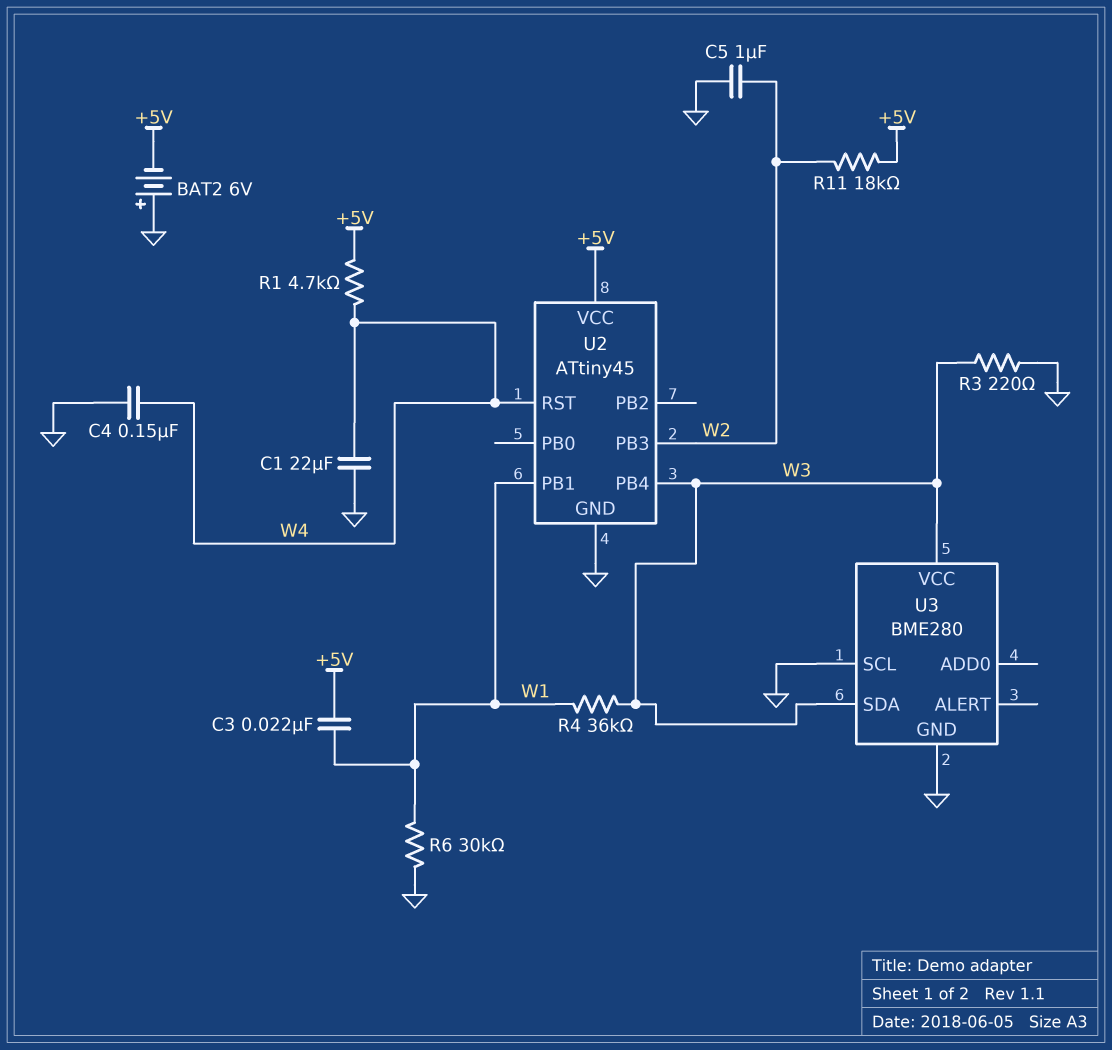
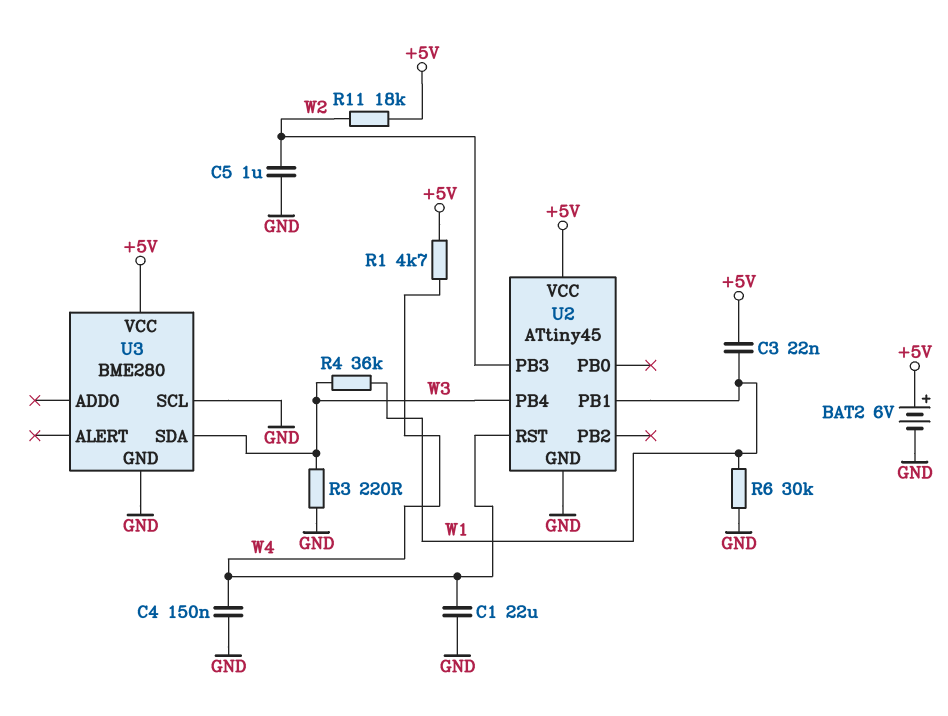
BAT2: 6V (plus GND, minus +5V) -> 6V (plus +5V, minus GND)
U3 pin VCC: W3 -> +5V

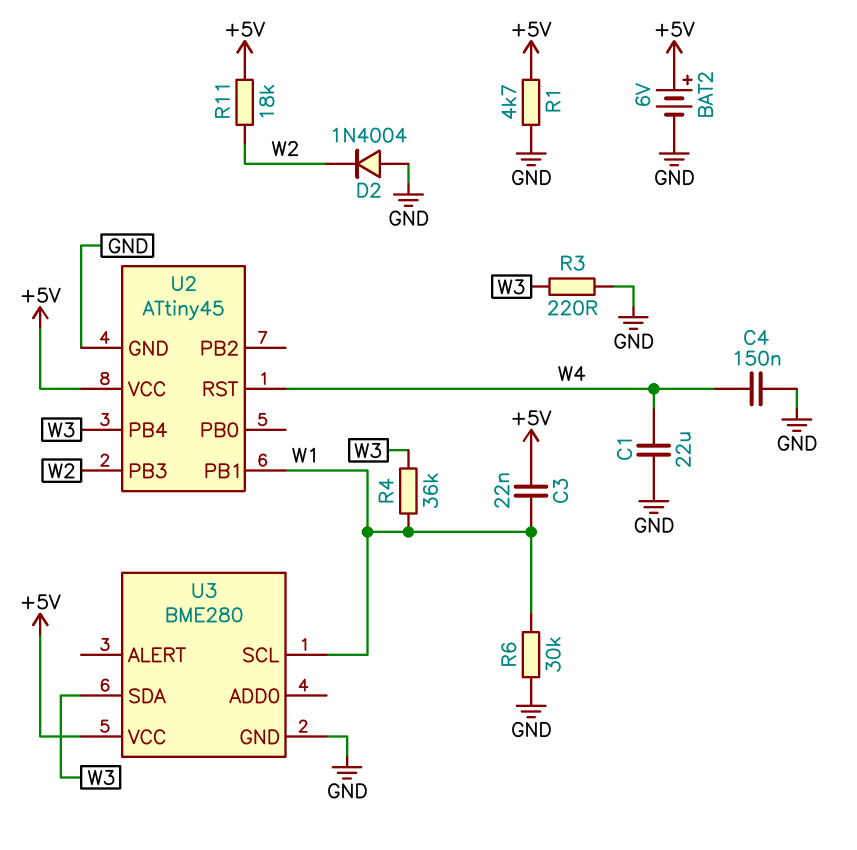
C5: 1uF (GND, W2) -> none
D2: none -> diode 1N4004 (A GND, K W2)
R1: 4.7k (+5V, W4) -> 4.7k (+5V, GND)
U3 pin SCL: GND -> W1

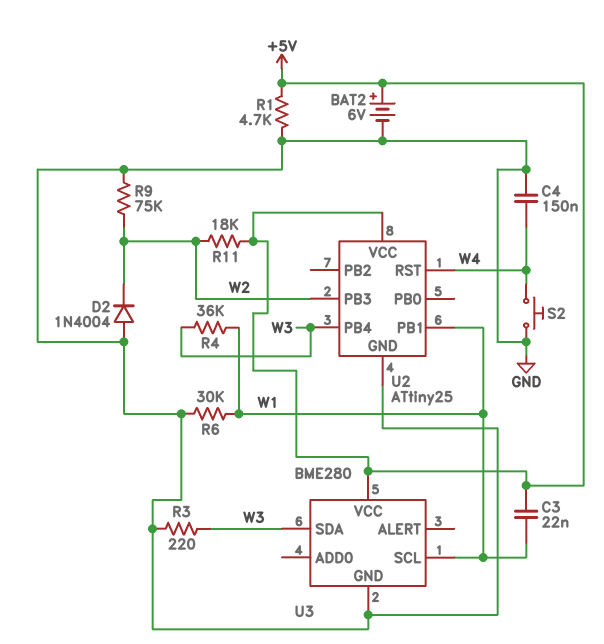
C1: 22uF (GND, W4) -> none
R9: none -> 75k (GND, W2)
S2: none -> button (GND, W4)
U2: ATtiny45 -> ATtiny25

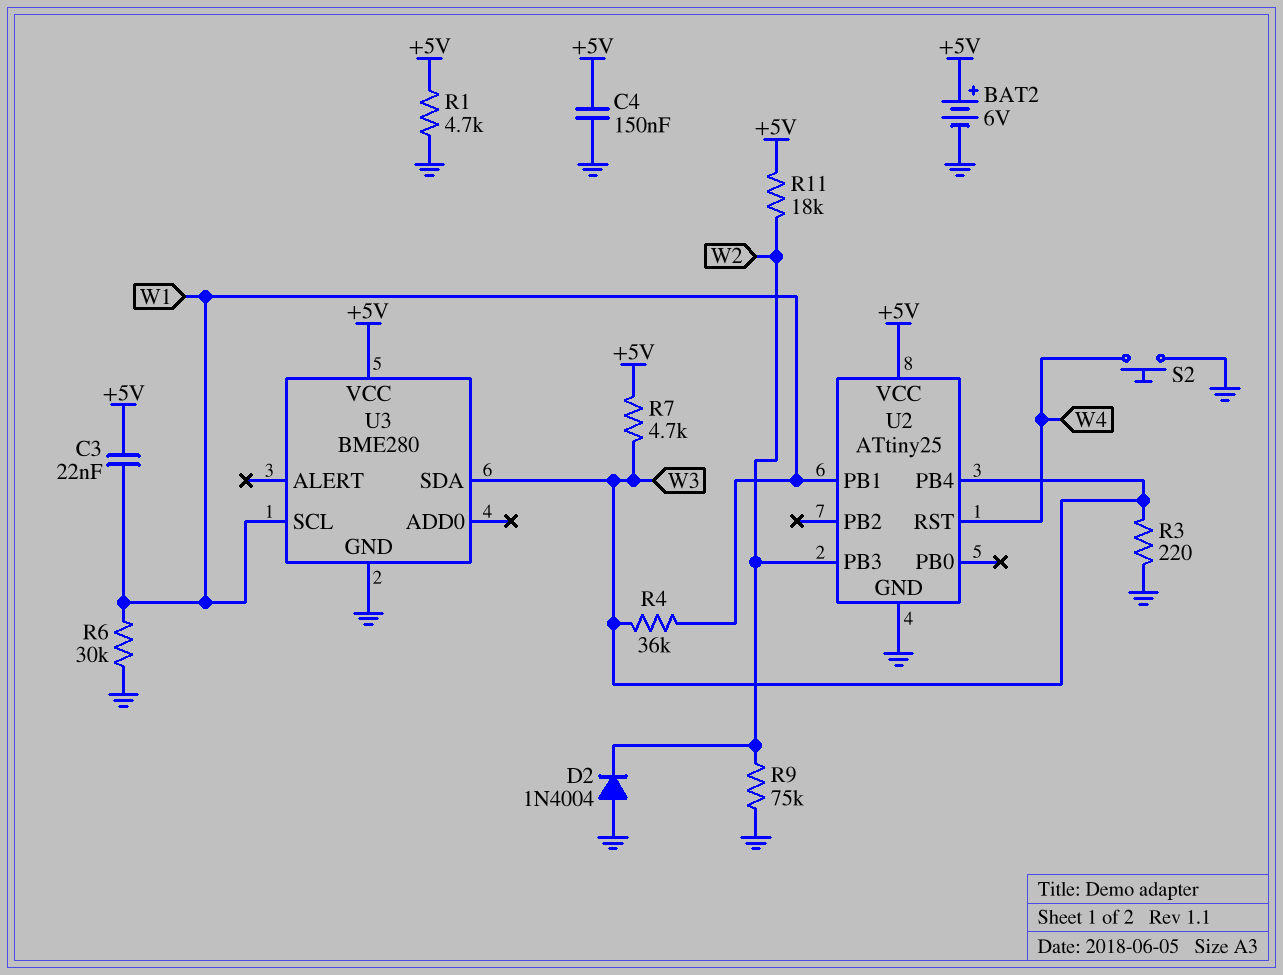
C4: 150nF (GND, W4) -> 150nF (+5V, GND)
R7: none -> 4.7k (+5V, W3)

